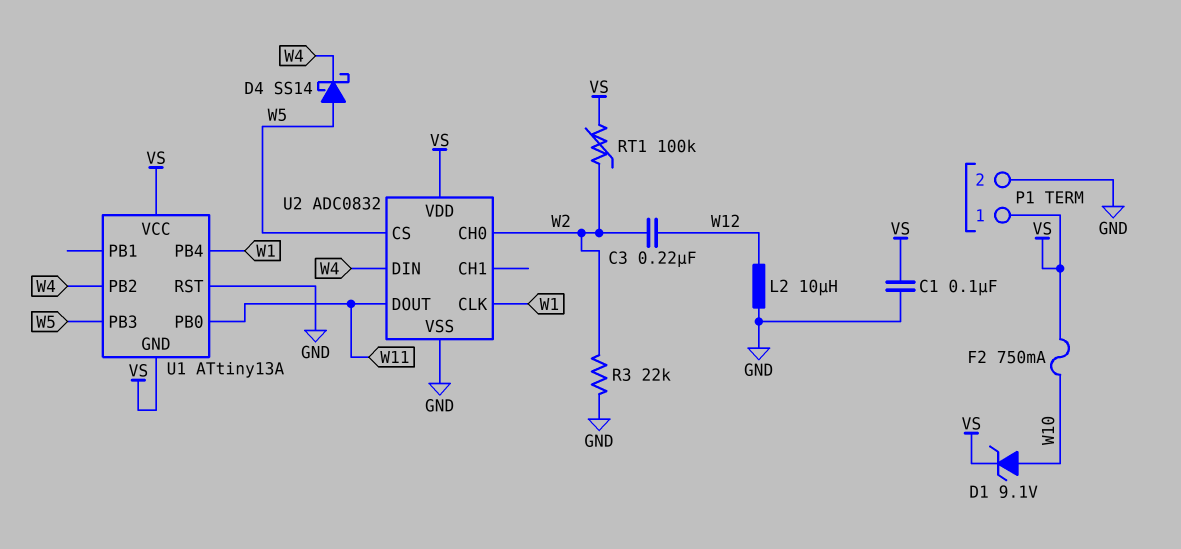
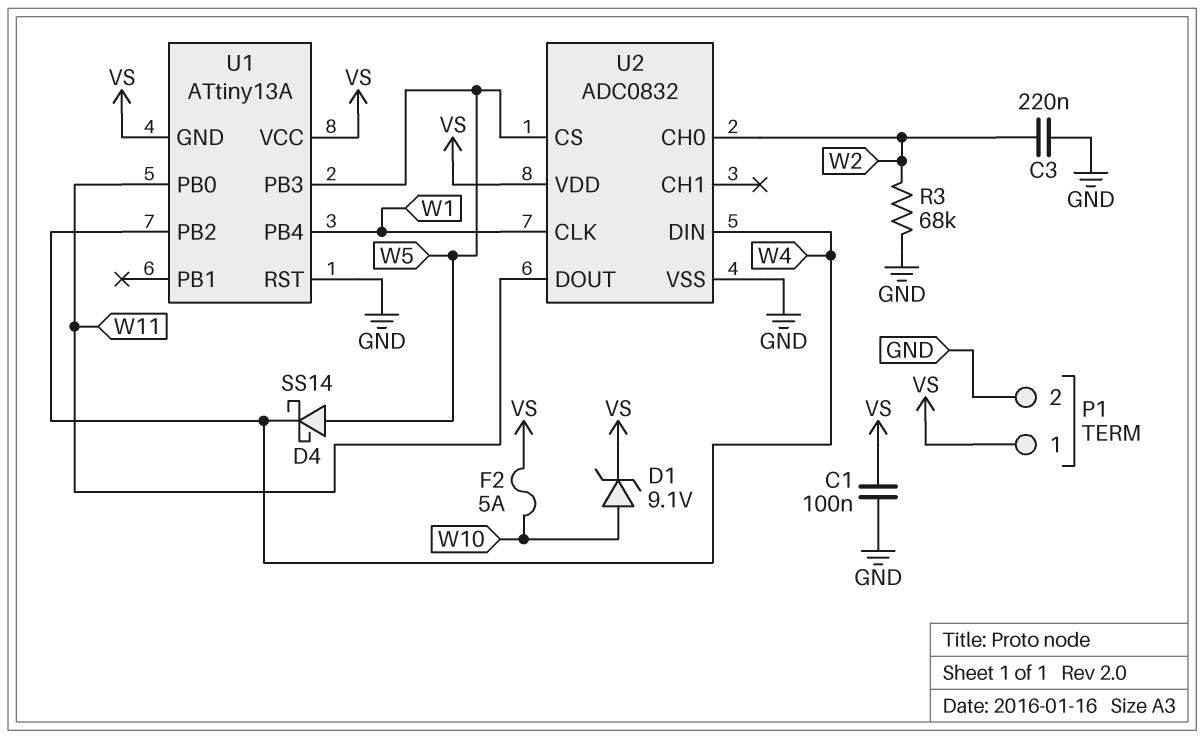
C3: 220nF (W2, W12) -> 220nF (GND, W2)
F2: 750mA (VS, W10) -> 5A (VS, W10)
L2: 10uH (GND, W12) -> none
R3: 22k (GND, W2) -> 68k (GND, W2)
RT1: 100k (VS, W2) -> none

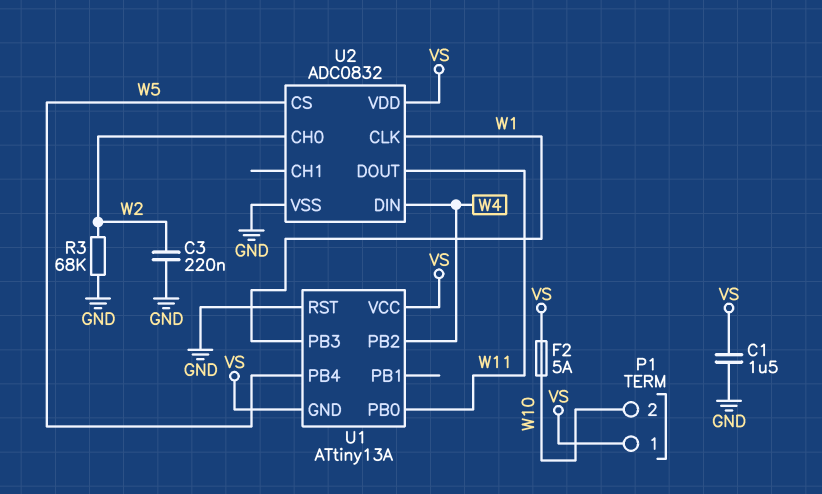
C1: 100nF (GND, VS) -> 1.5uF (GND, VS)
D1: zener 9.1V (A W10, K VS) -> none
D4: schottky SS14 (A W5, K W4) -> none
P1 pin 2: GND -> W10
U1 pin PB3: W5 -> W1
U1 pin PB4: W1 -> W5

